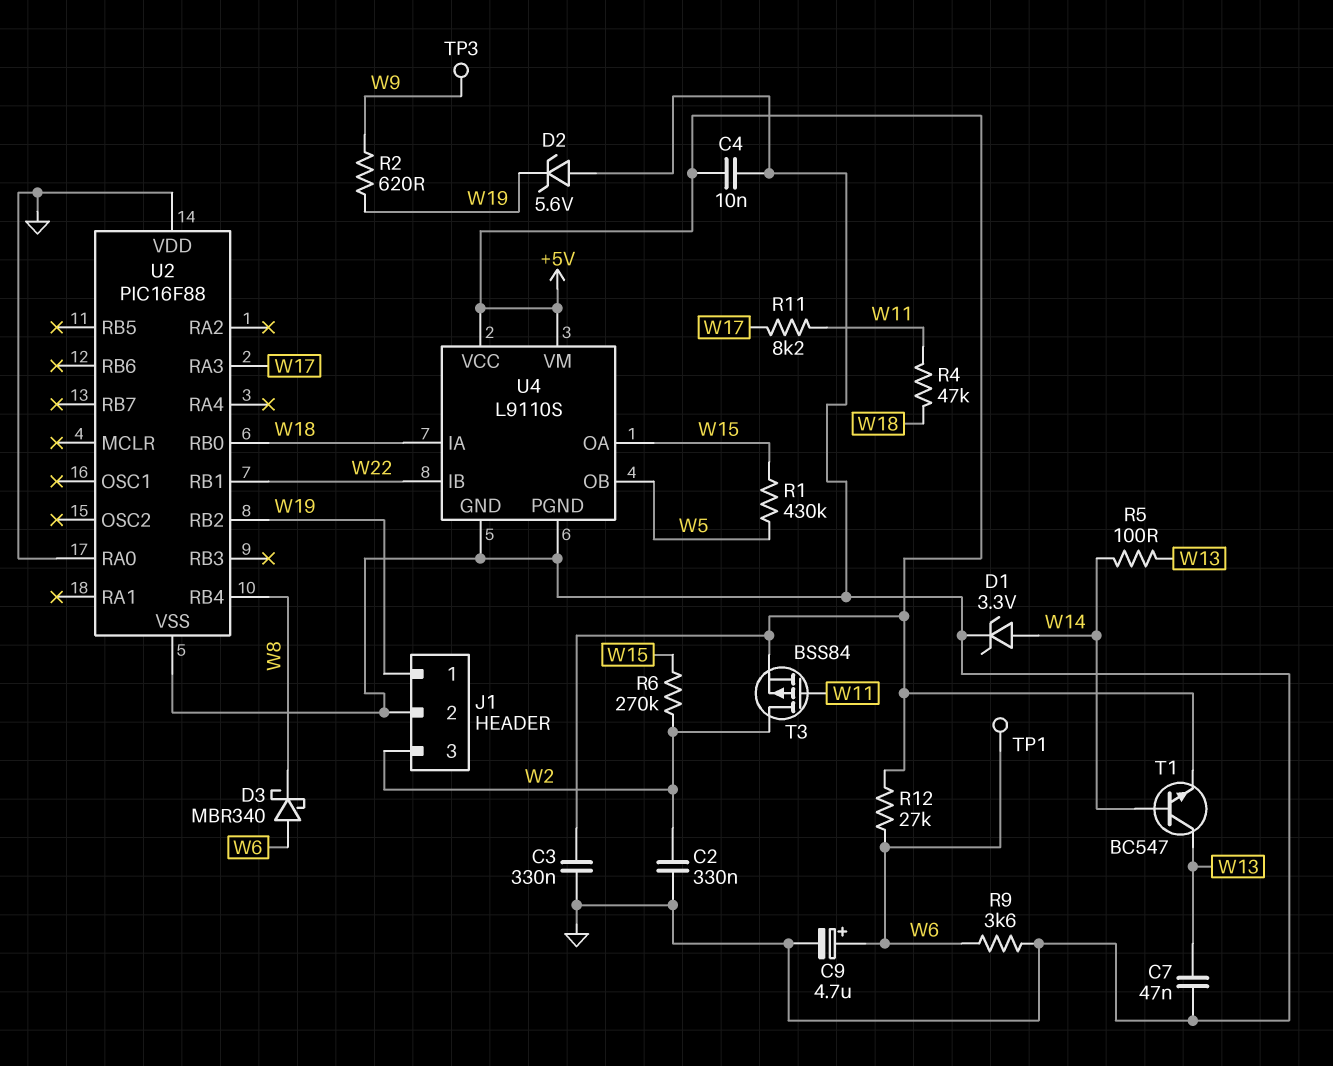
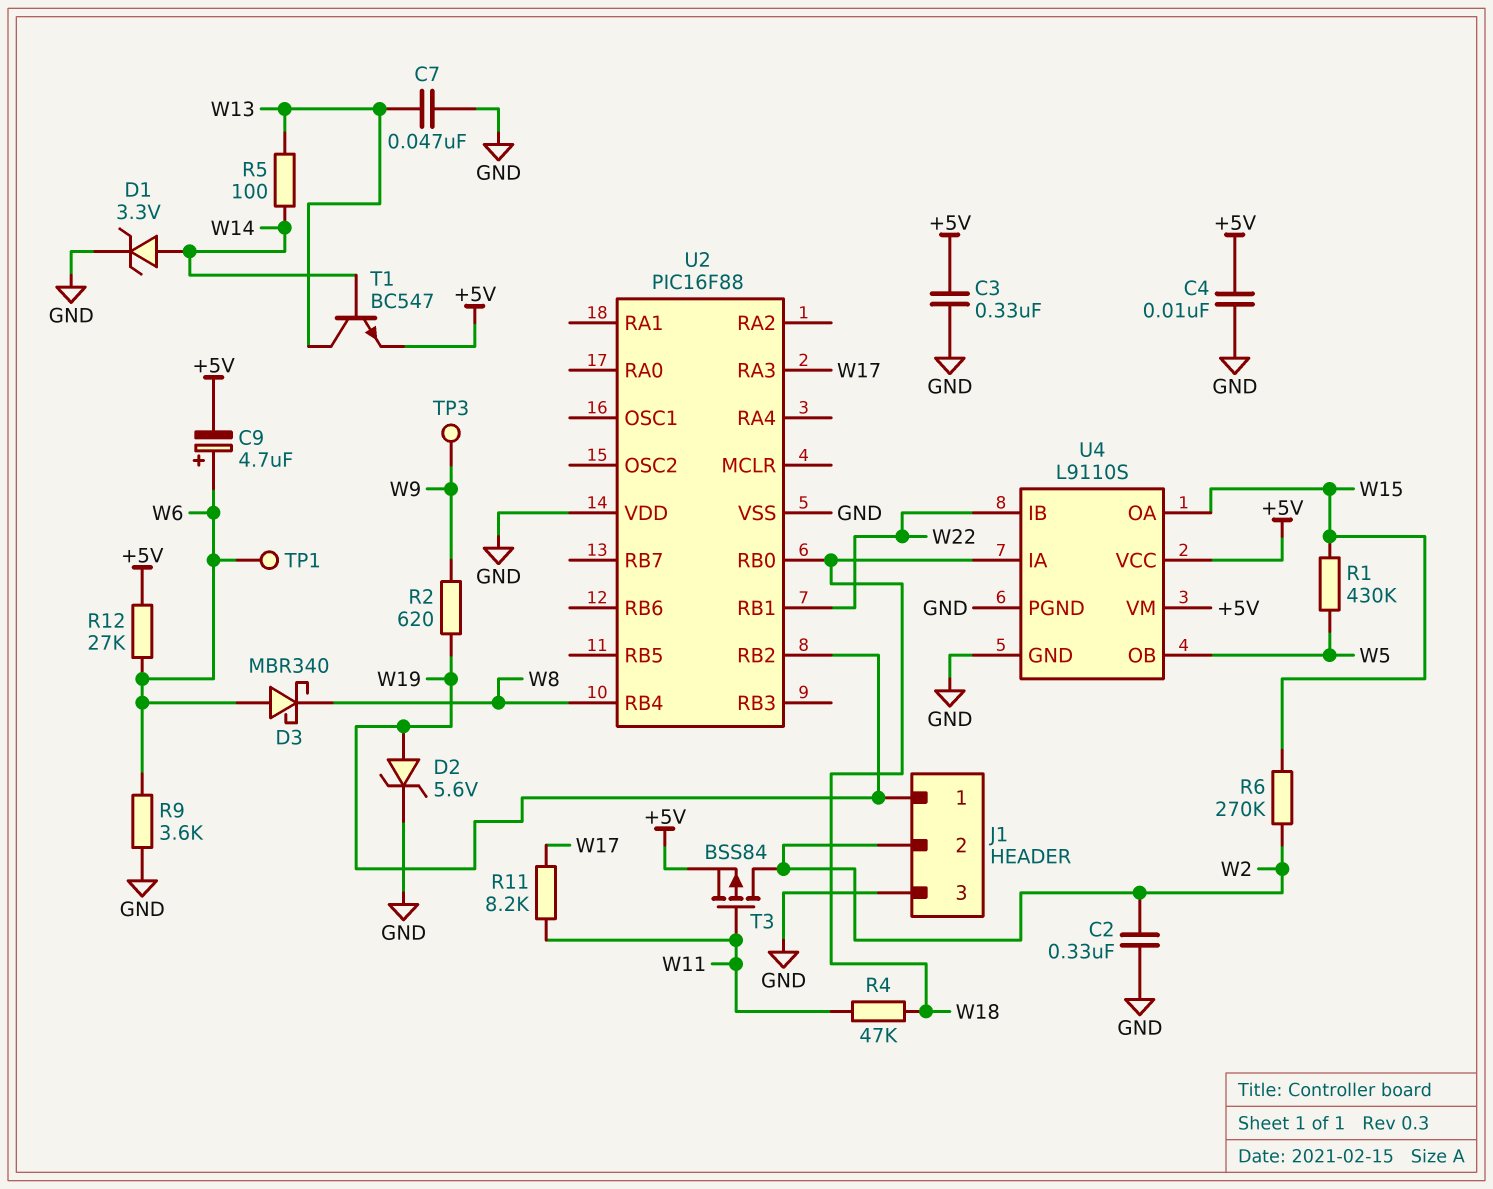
C9: 4.7uF (plus W6, minus GND) -> 4.7uF (plus W6, minus +5V)
D2: zener 5.6V (A GND, K W19) -> zener 5.6V (A W19, K GND)
J1 pin 2: GND -> W2
J1 pin 3: W2 -> GND
U2 pin RA0: GND -> none

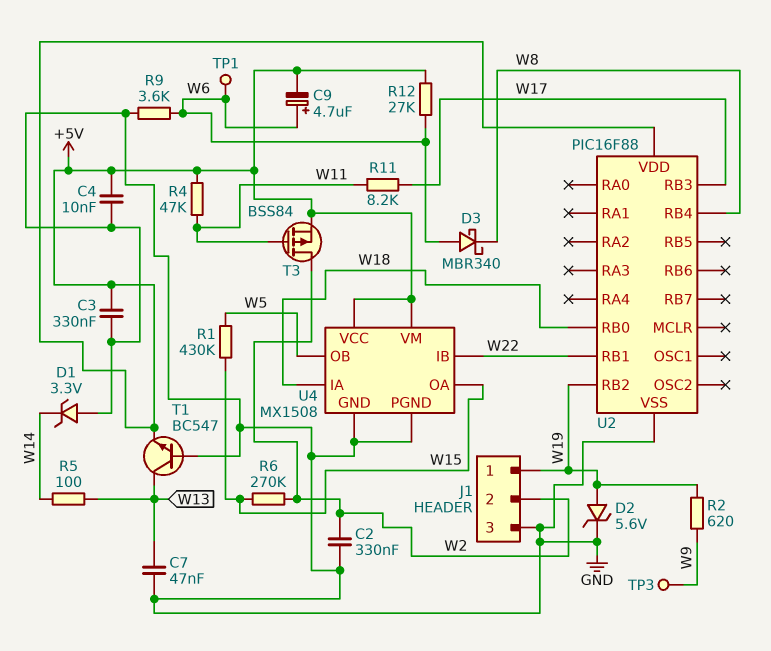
D1: zener 3.3V (A W14, K GND) -> zener 3.3V (A GND, K W14)
R4: 47k (W11, W18) -> 47k (+5V, W11)
T1: NPN BC547 (B W14, C W13, E +5V) -> NPN BC547 (B GND, C W13, E +5V)
U2 pin RA3: W17 -> none
U2 pin RB3: none -> W17
U2 pin VDD: GND -> +5V
U4: L9110S -> MX1508

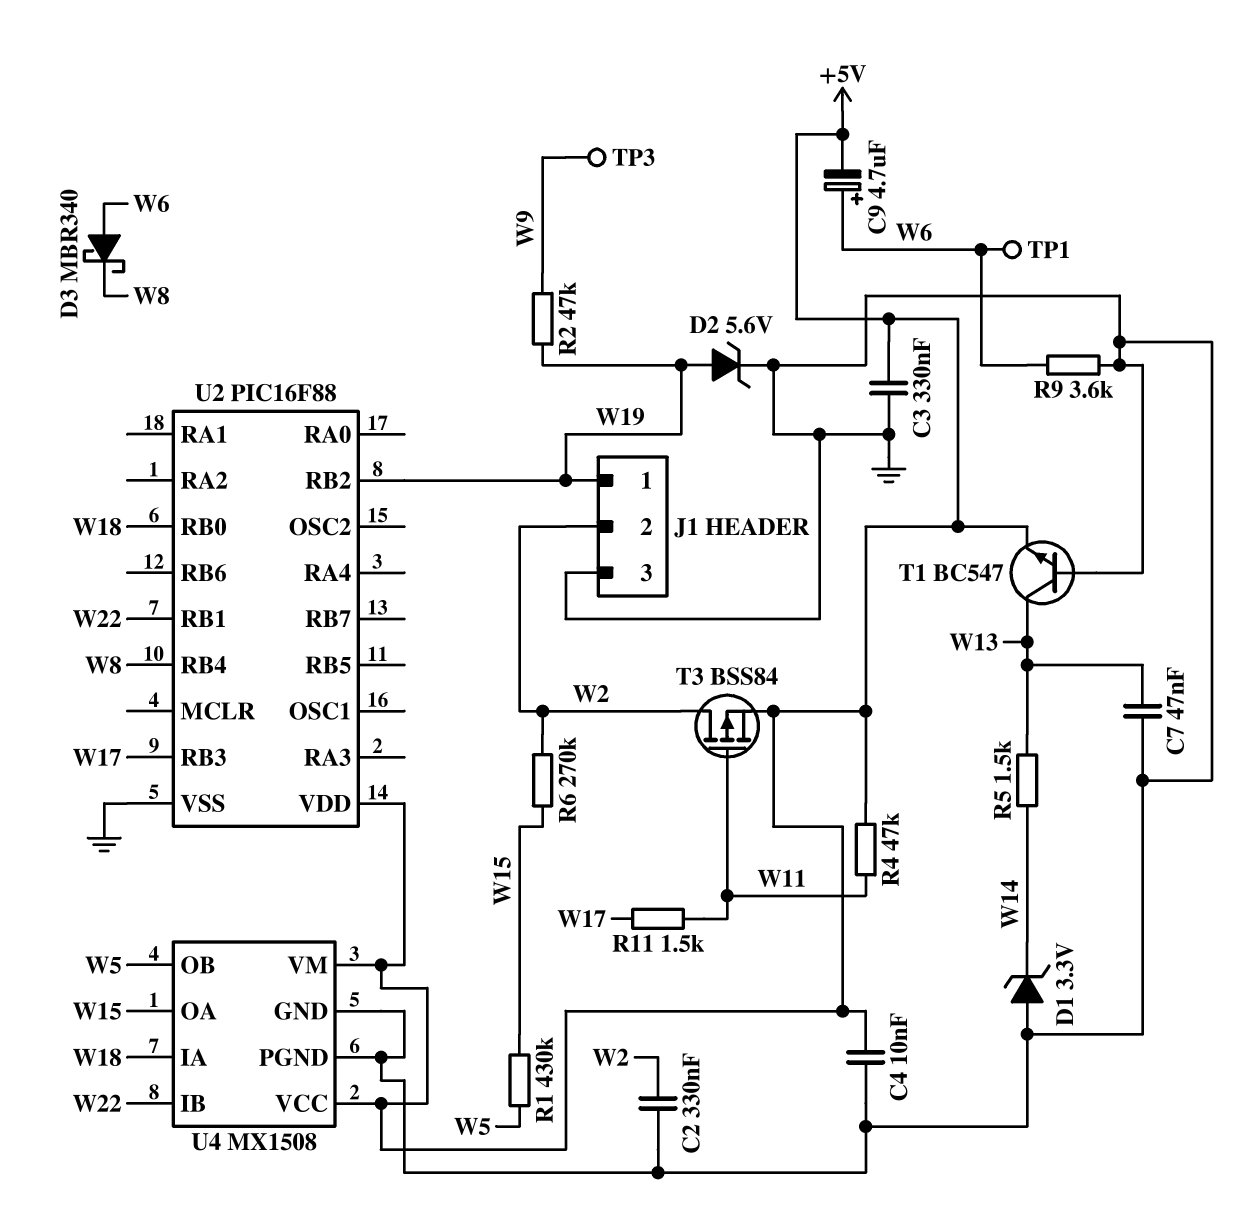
R2: 620 (W9, W19) -> 47k (W9, W19)
R5: 100 (W13, W14) -> 1.5k (W13, W14)
R11: 8.2k (W11, W17) -> 1.5k (W11, W17)
R12: 27k (+5V, W6) -> none

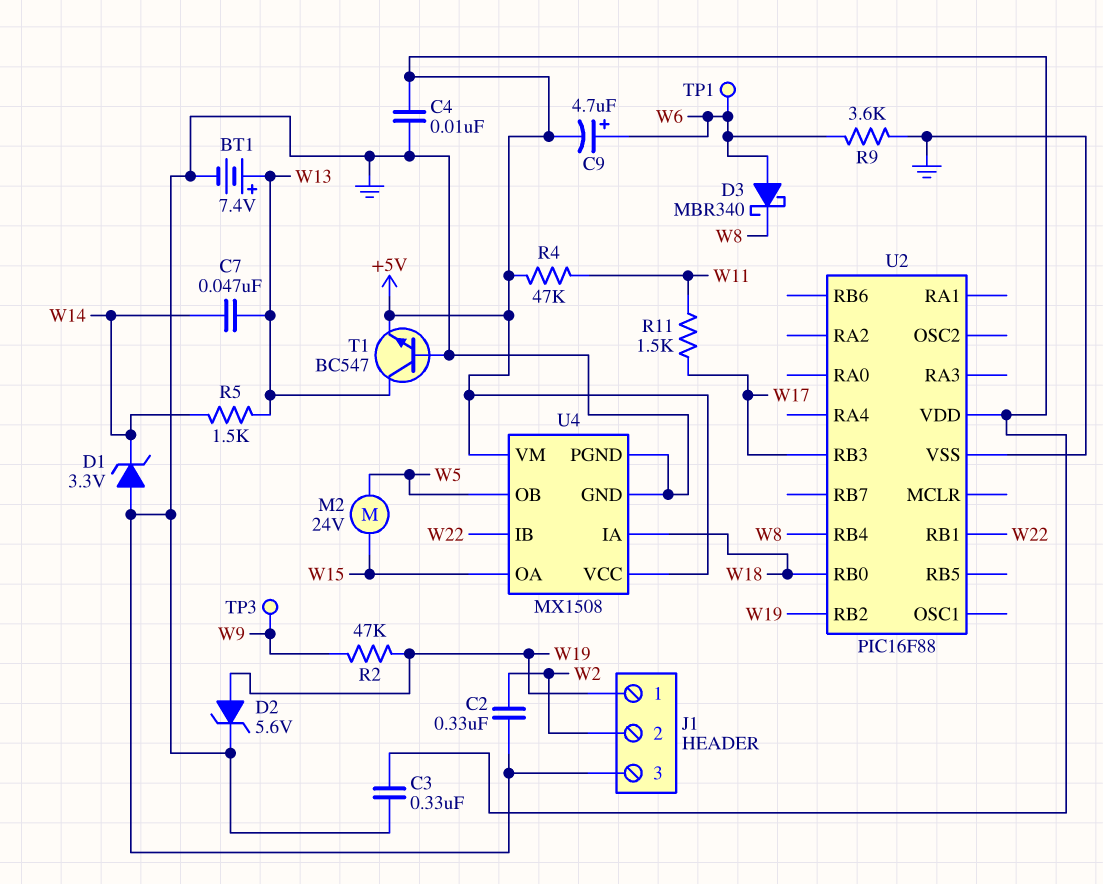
BT1: none -> 7.4V (plus W13, minus GND)
C7: 47nF (GND, W13) -> 47nF (W13, W14)
M2: none -> motor 24V (W5, W15)
R1: 430k (W5, W15) -> none
R6: 270k (W2, W15) -> none
T3: PMOS BSS84 (G W11, D W2, S +5V) -> none

